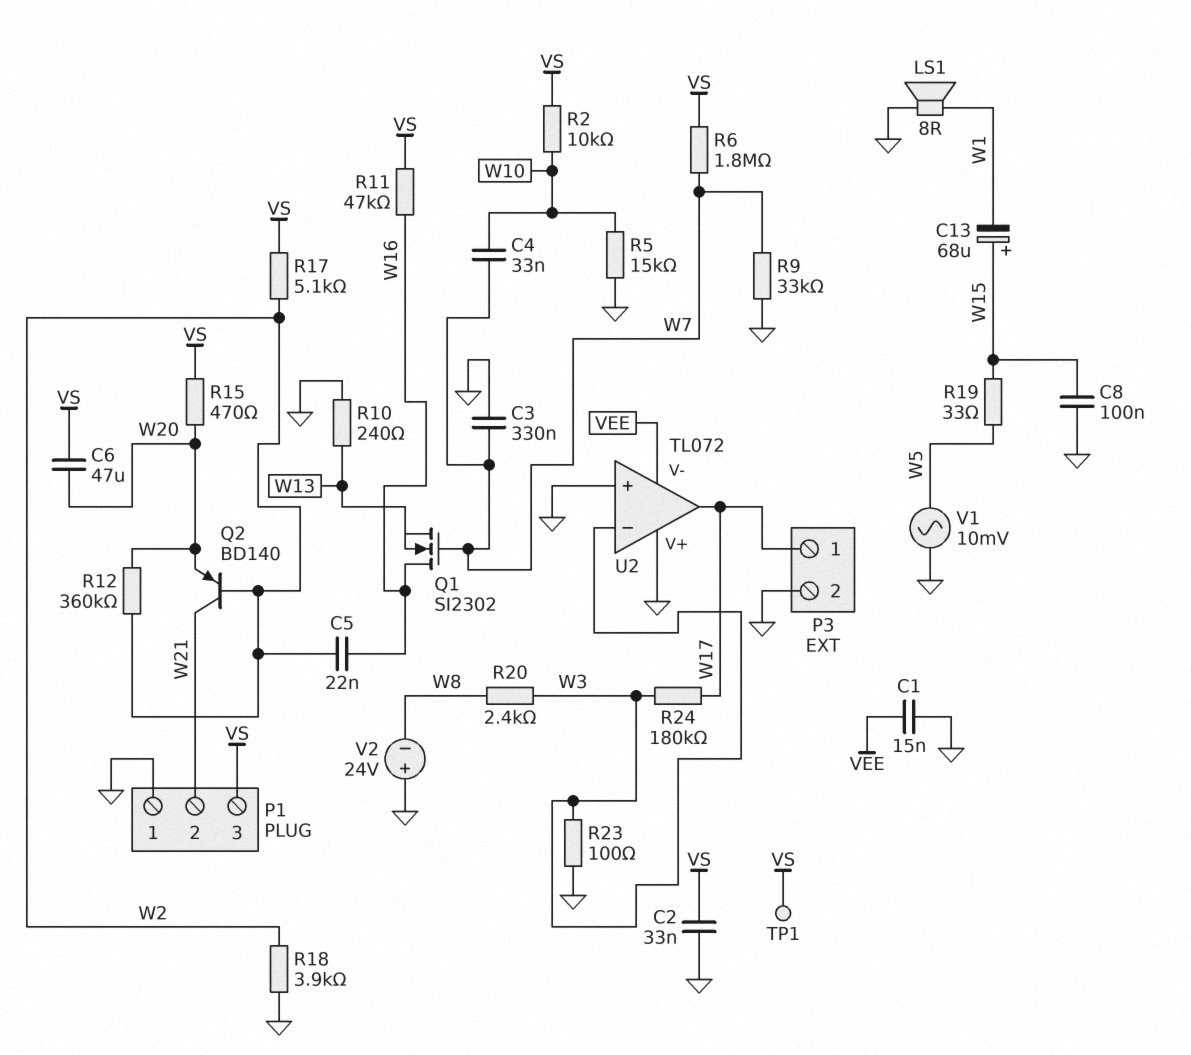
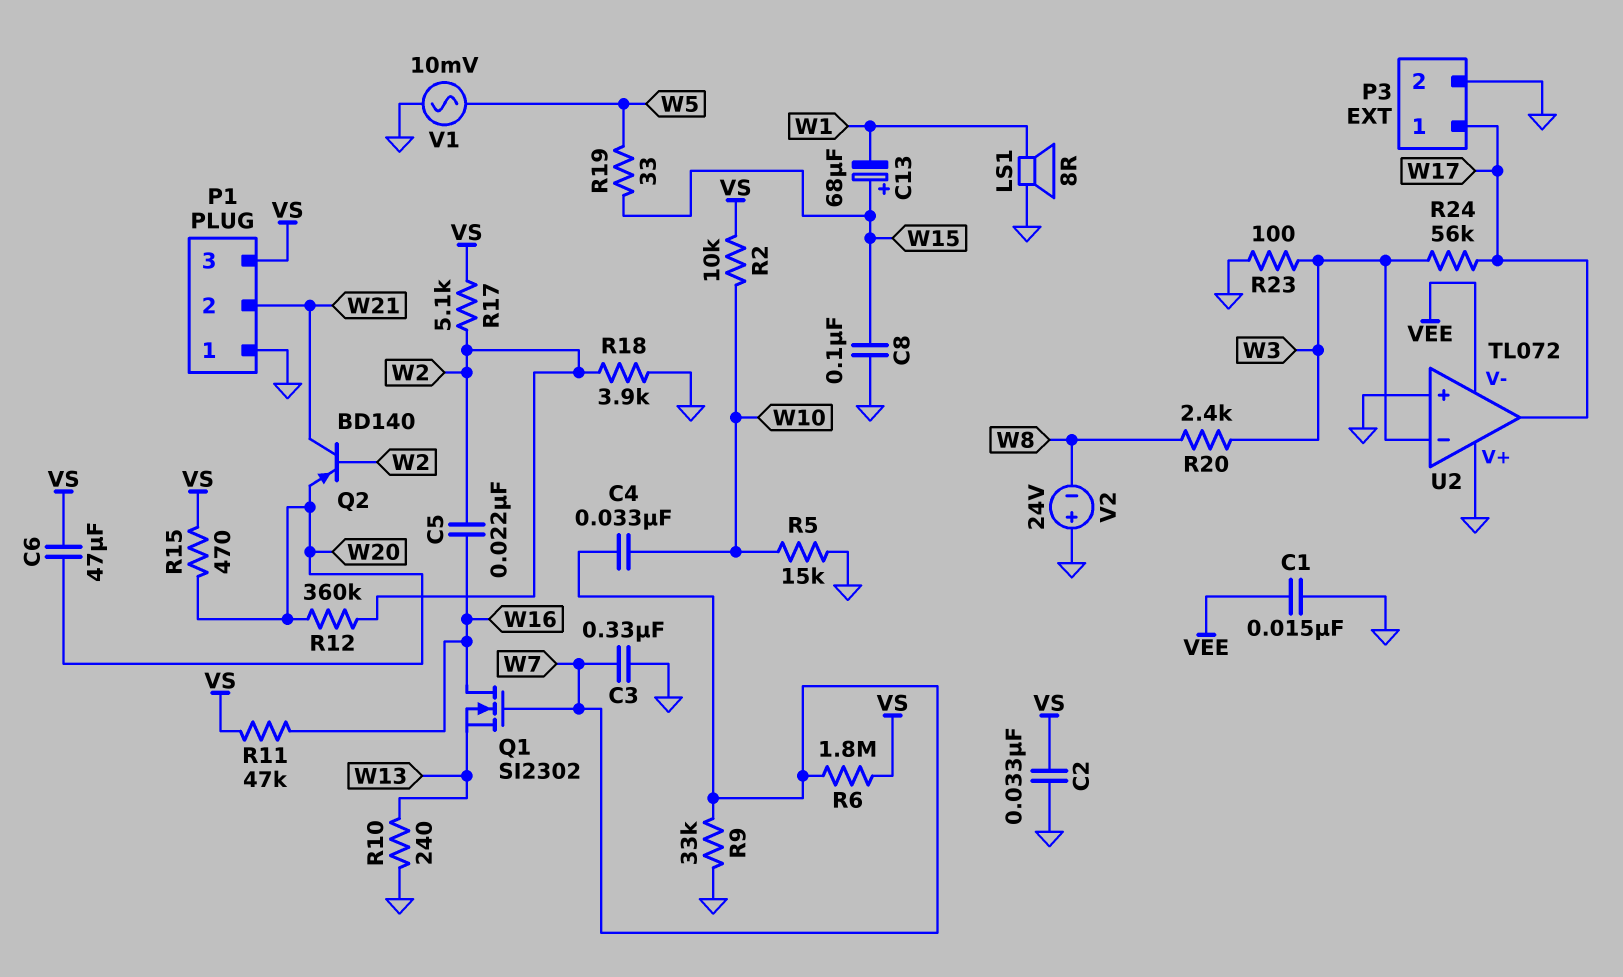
R24: 180k (W3, W17) -> 56k (W3, W17)
TP1: test point (VS) -> none

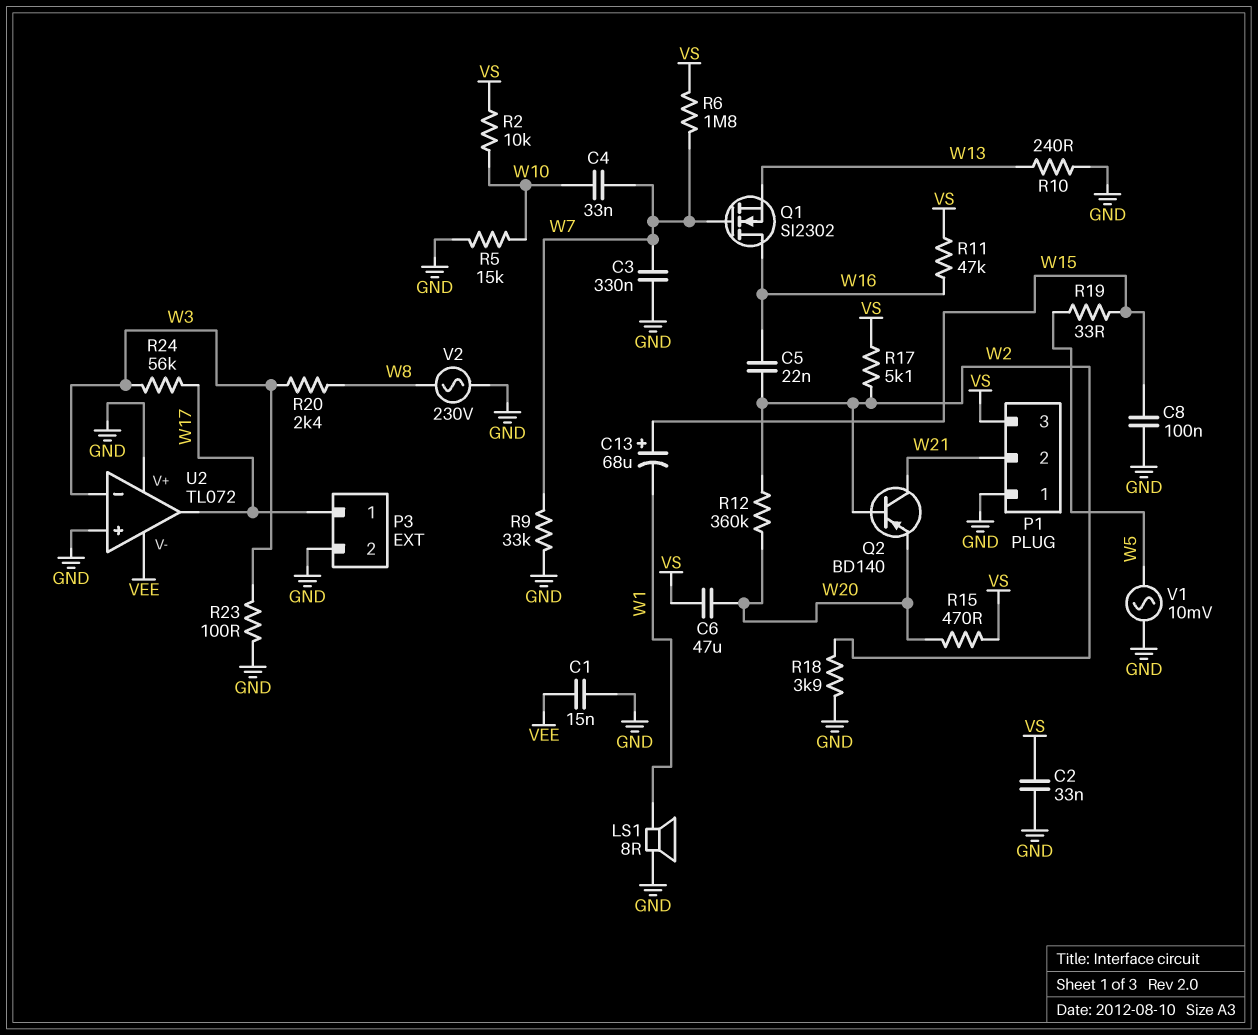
V2: 24V (plus GND, minus W8) -> AC 230V (GND, W8)

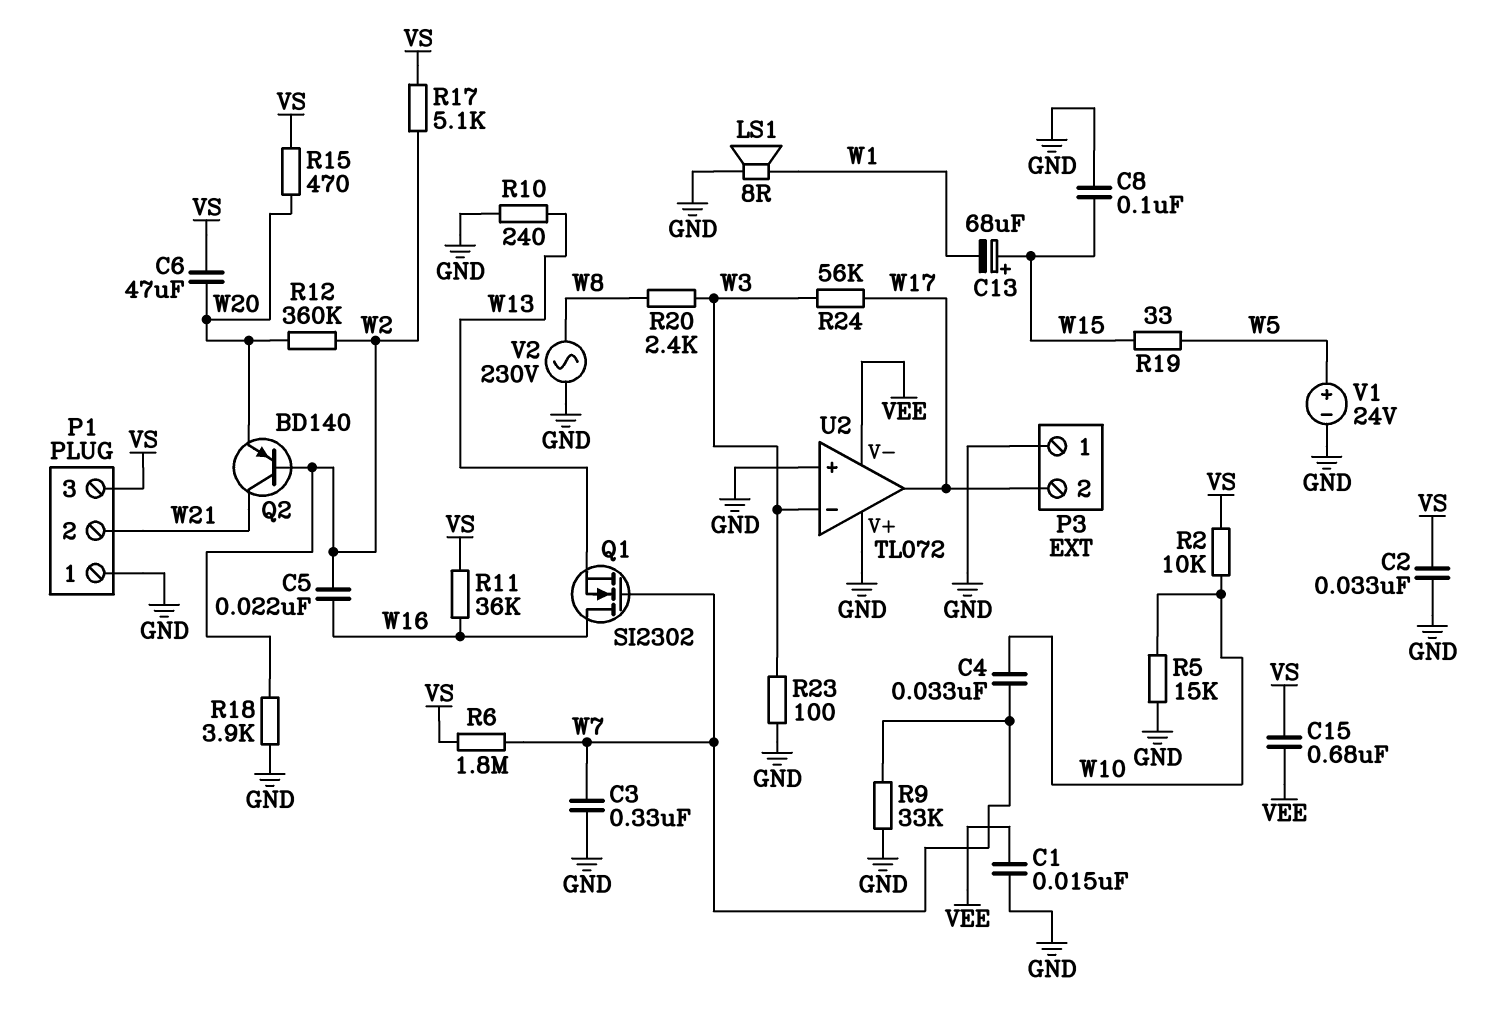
C15: none -> 680nF (VEE, VS)
P3 pin 1: W17 -> GND
P3 pin 2: GND -> W17
R11: 47k (VS, W16) -> 36k (VS, W16)
V1: AC 10mV (GND, W5) -> 24V (plus W5, minus GND)

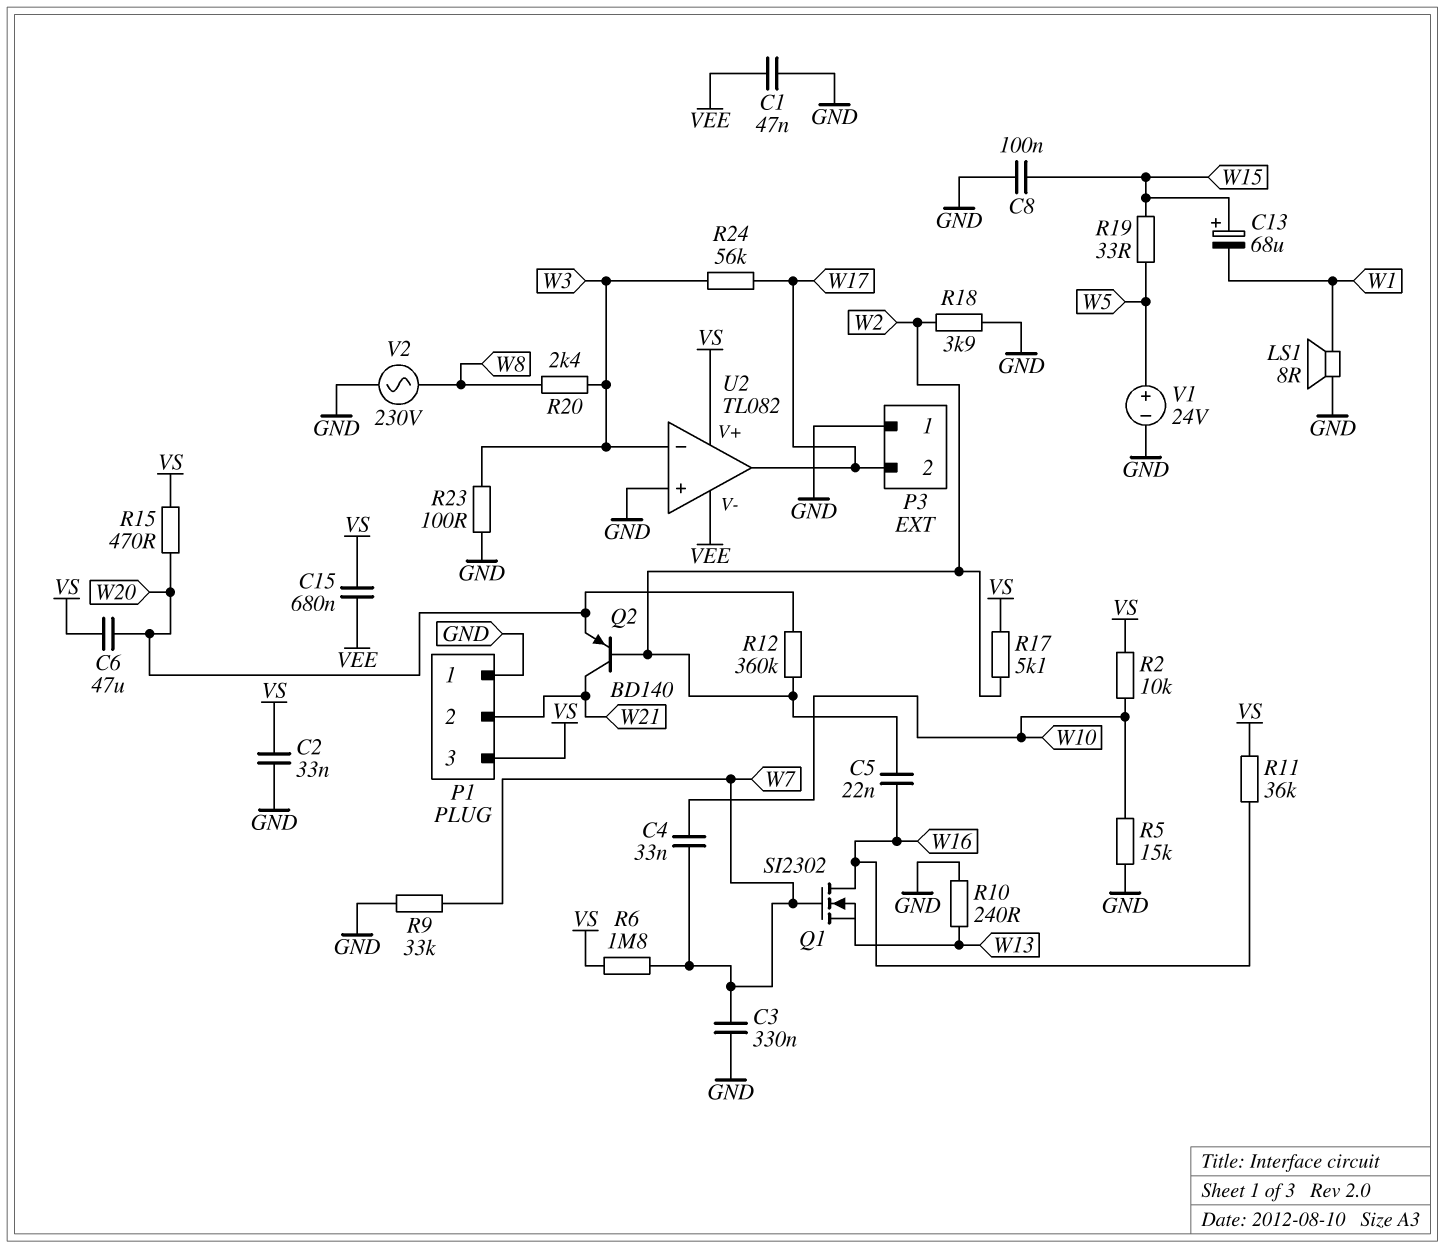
C1: 15nF (GND, VEE) -> 47nF (GND, VEE)
U2: TL072 -> TL082
U2 pin V+: GND -> VS

